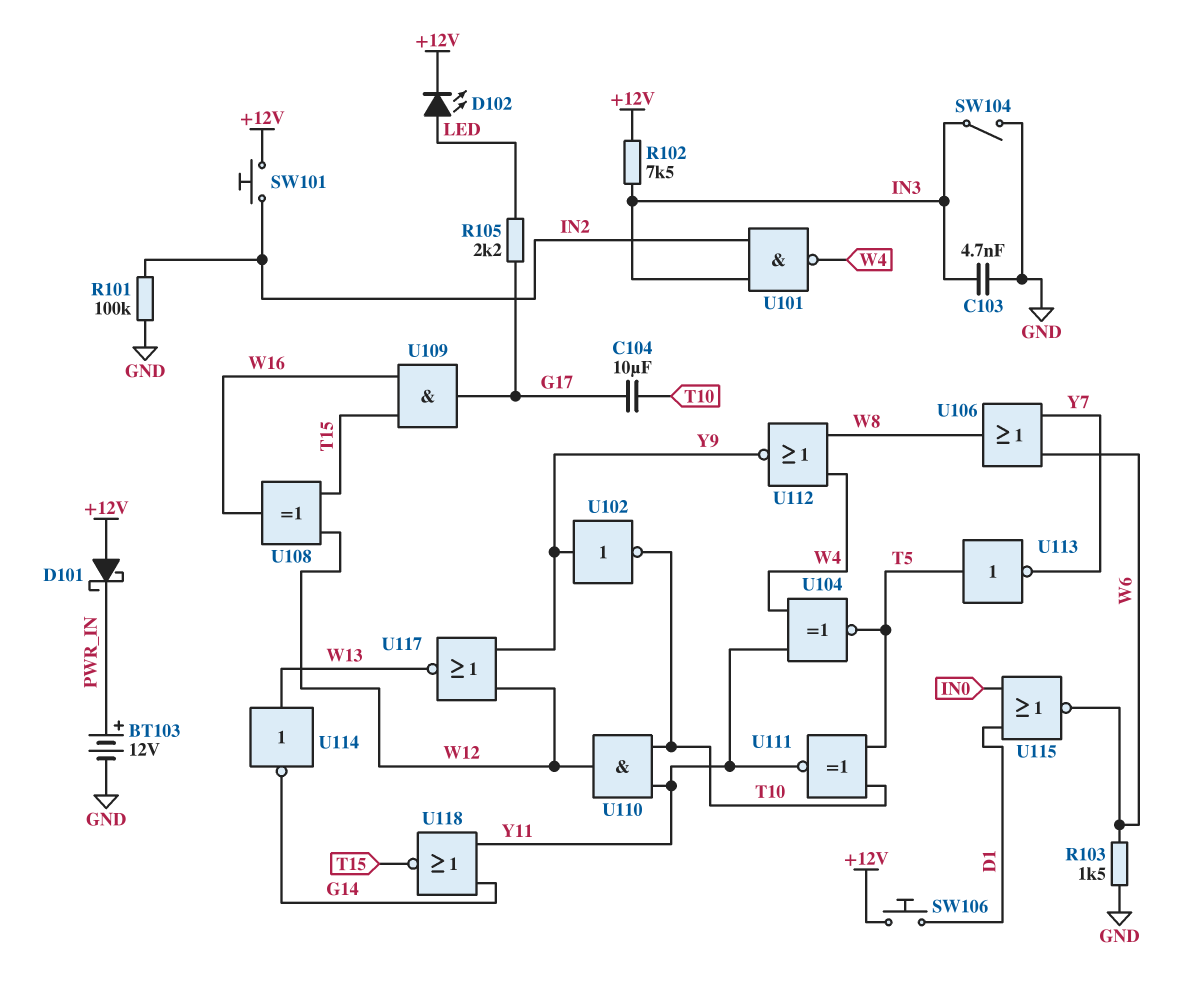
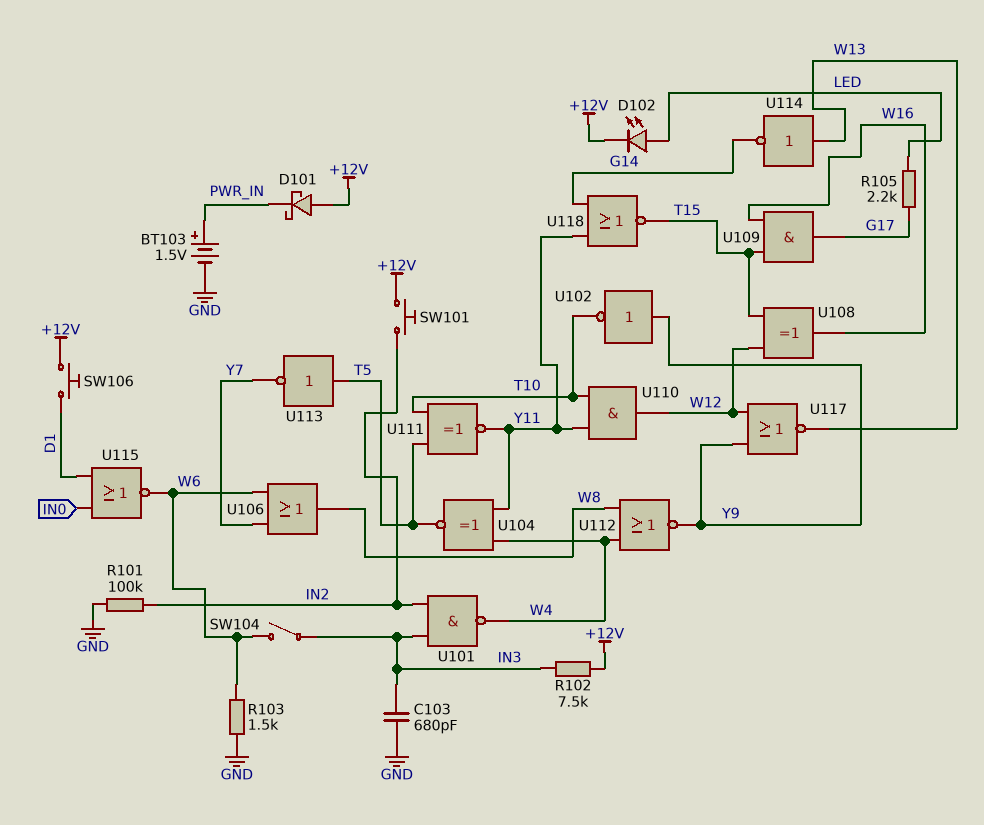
BT103: 12V (plus PWR_IN, minus GND) -> 1.5V (plus PWR_IN, minus GND)
C103: 4.7nF (GND, IN3) -> 680pF (GND, IN3)
C104: 10uF (G17, T10) -> none
SW104: switch (GND, IN3) -> switch (IN3, W6)

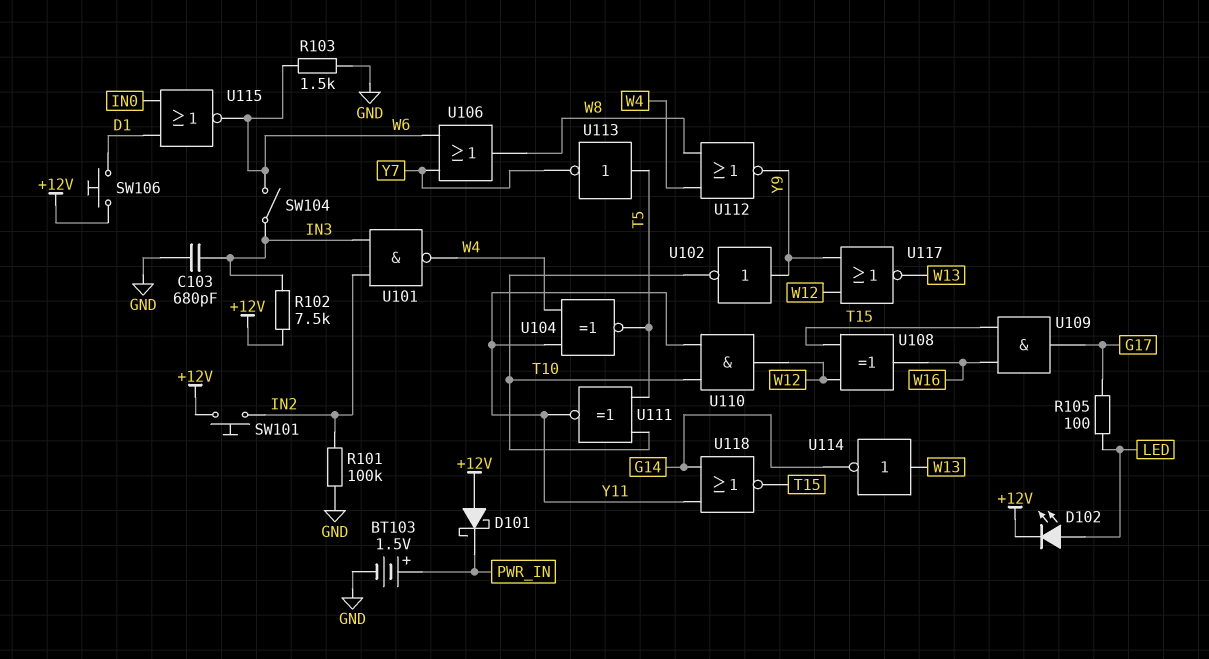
R105: 2.2k (G17, LED) -> 100 (G17, LED)

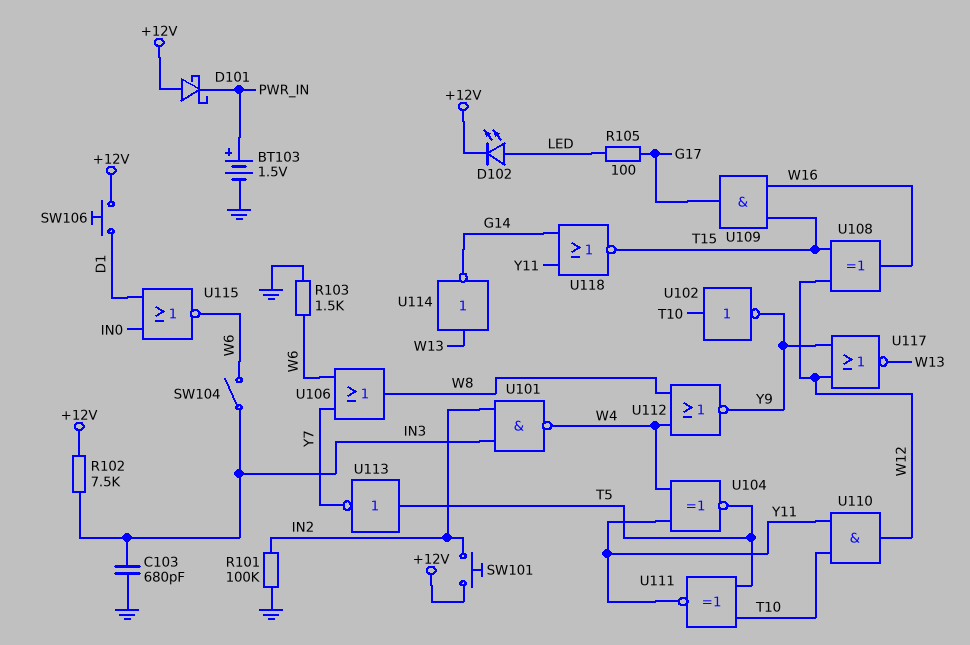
U102: NOT (in Y9, out T10) -> NOT (in T10, out Y9)

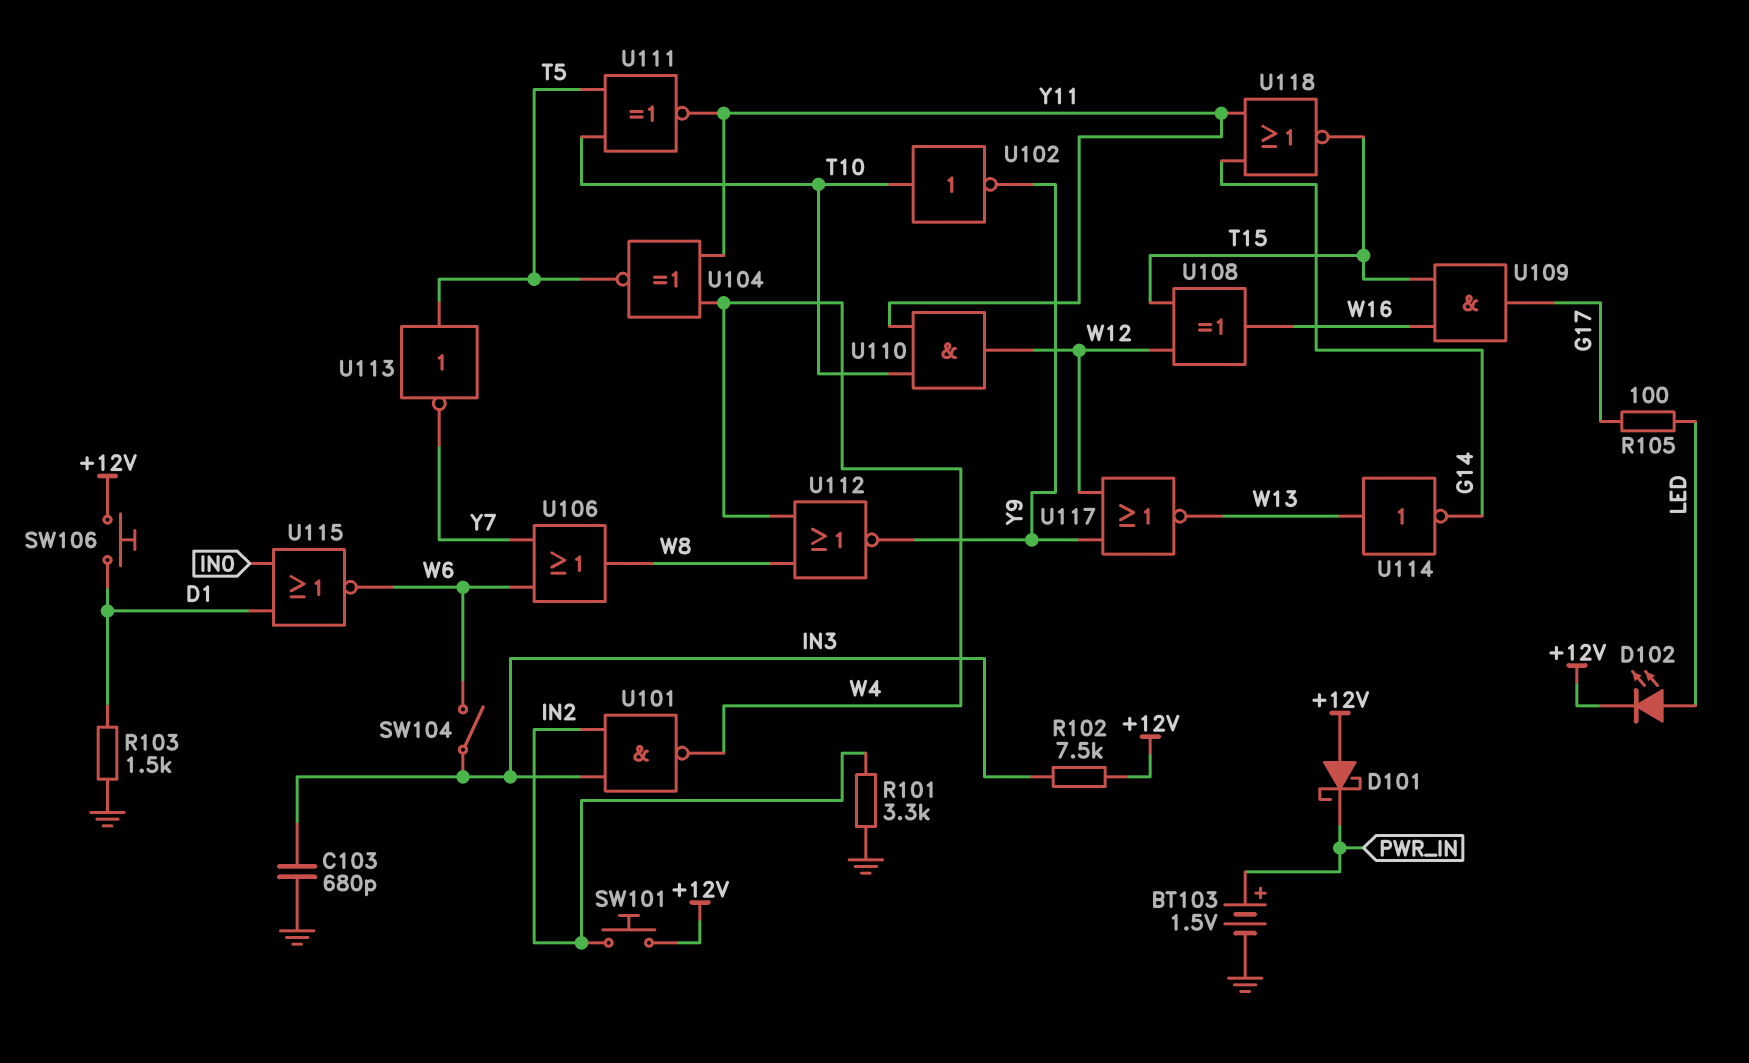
R101: 100k (GND, IN2) -> 3.3k (GND, IN2)
R103: 1.5k (GND, W6) -> 1.5k (D1, GND)

